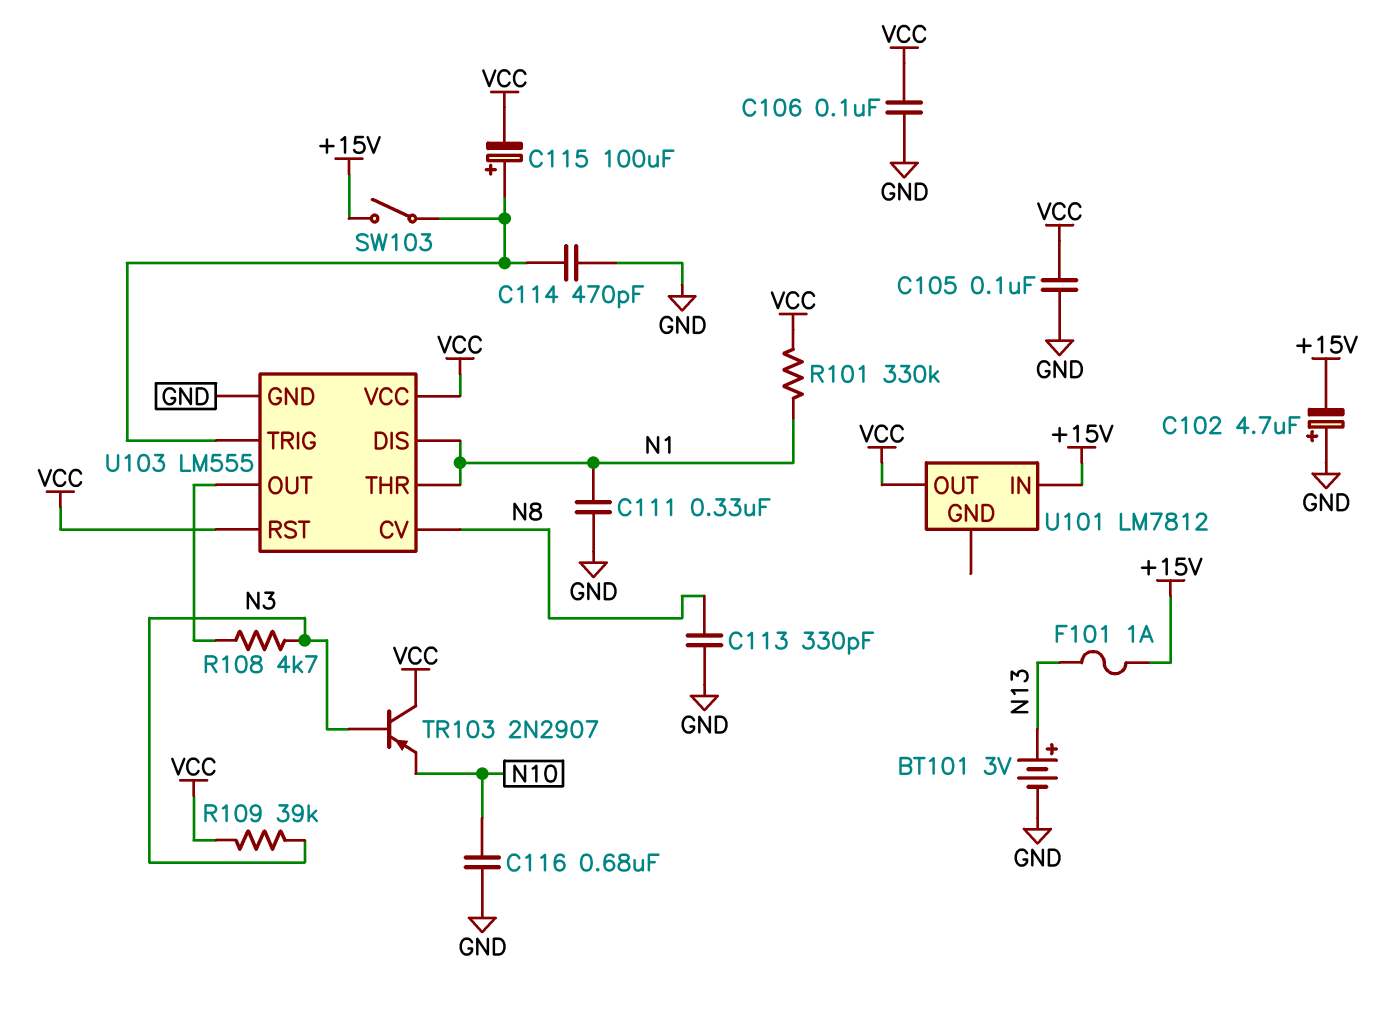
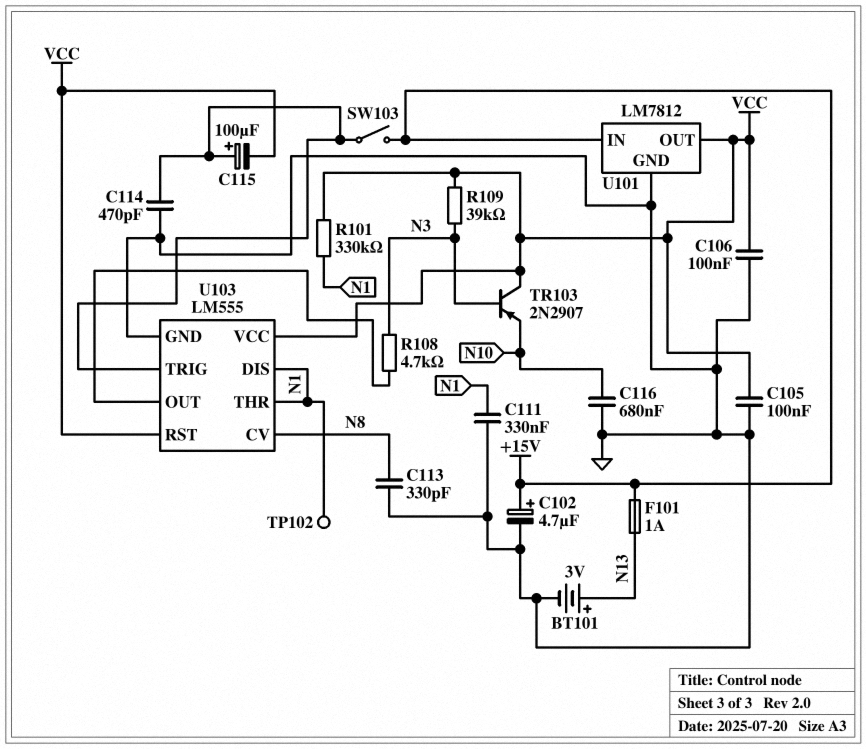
C102: 4.7uF (plus GND, minus +15V) -> 4.7uF (plus +15V, minus GND)
TP102: none -> test point (N1)
U101 pin GND: none -> GND

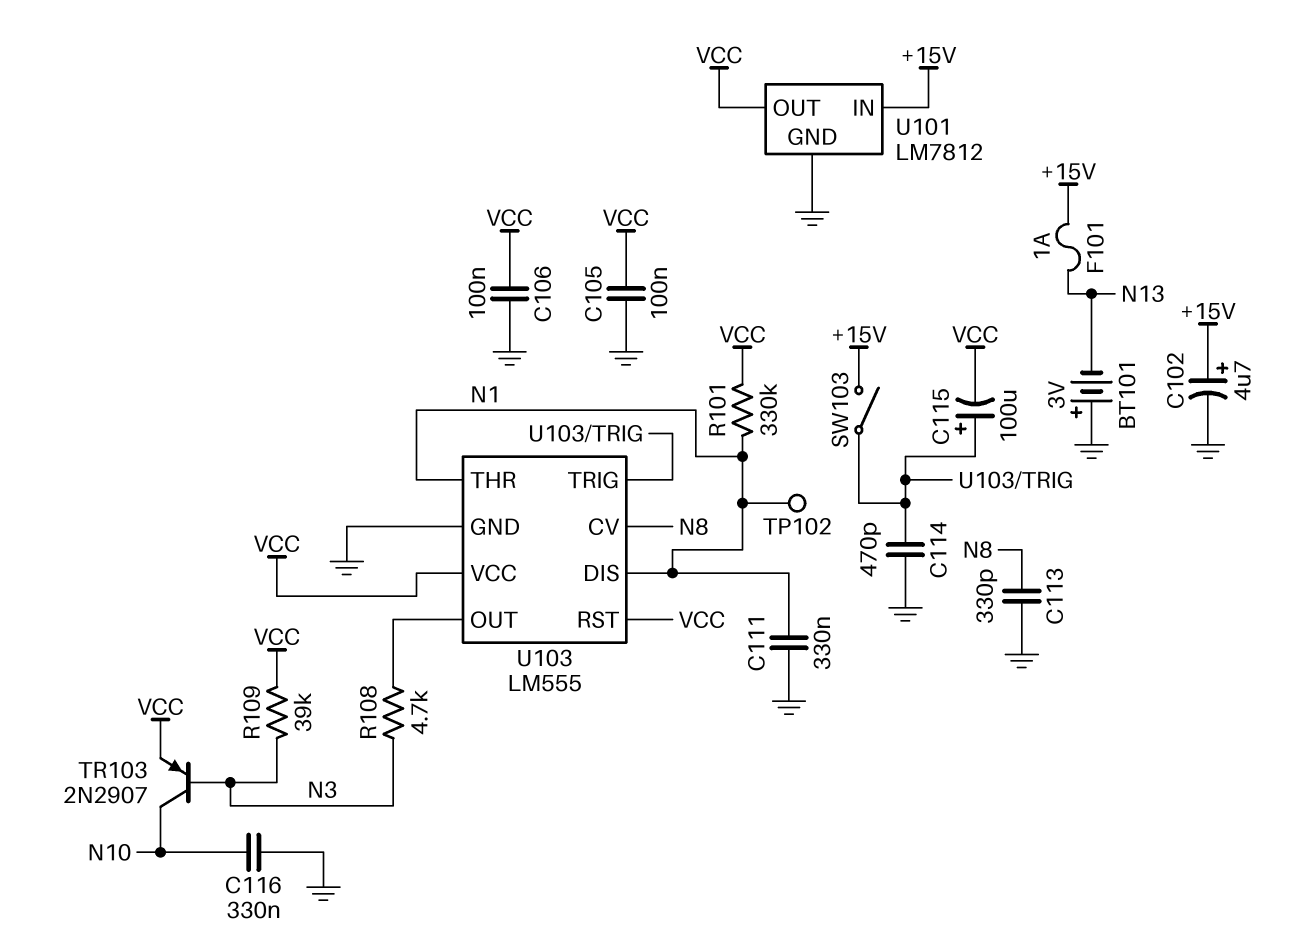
BT101: 3V (plus N13, minus GND) -> 3V (plus GND, minus N13)
C116: 680nF (GND, N10) -> 330nF (GND, N10)
TR103: PNP 2N2907 (B N3, C VCC, E N10) -> PNP 2N2907 (B N3, C N10, E VCC)

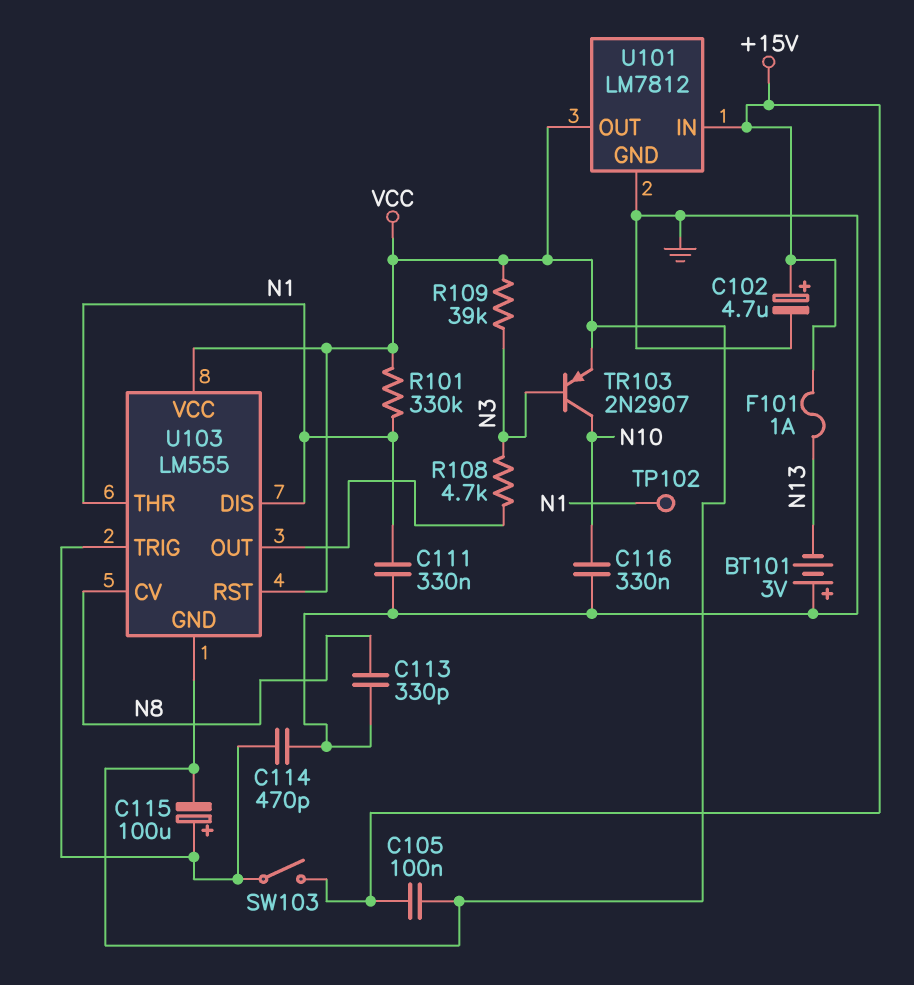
C105: 100nF (GND, VCC) -> 100nF (+15V, VCC)
C106: 100nF (GND, VCC) -> none
U103 pin GND: GND -> VCC

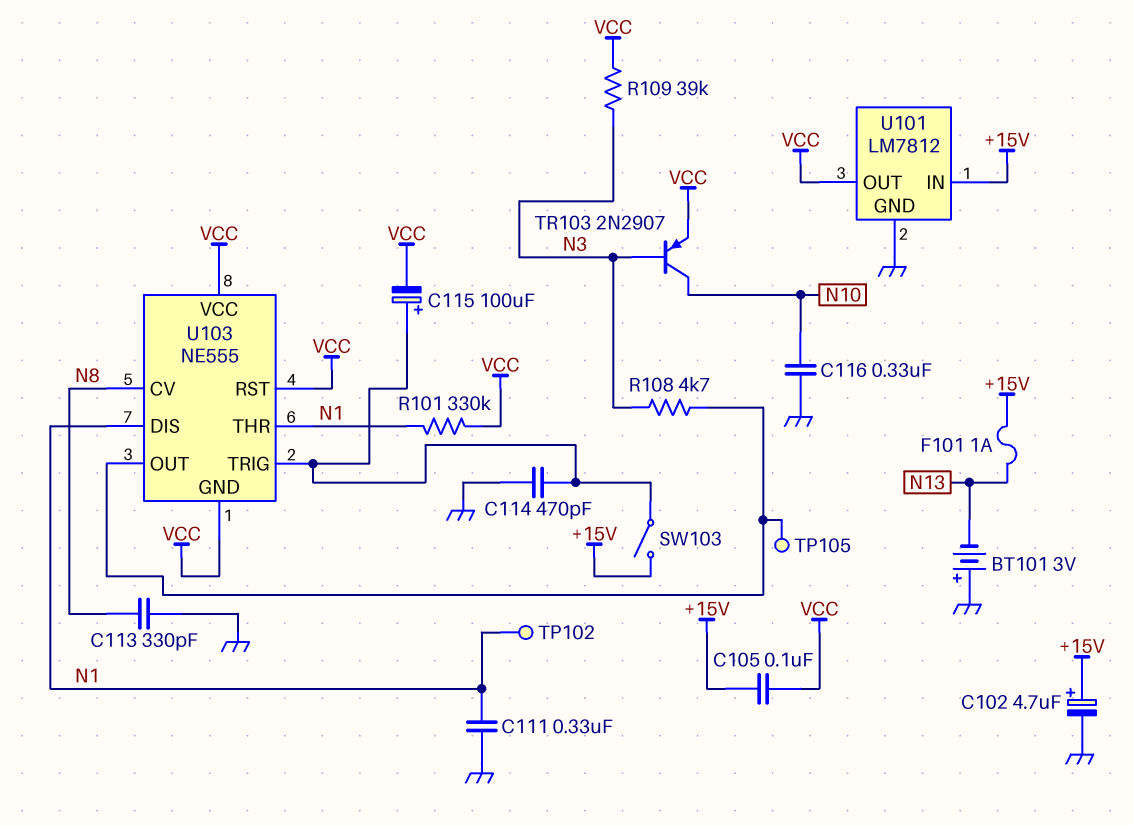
TP105: none -> test point (U103/OUT)
U103: LM555 -> NE555

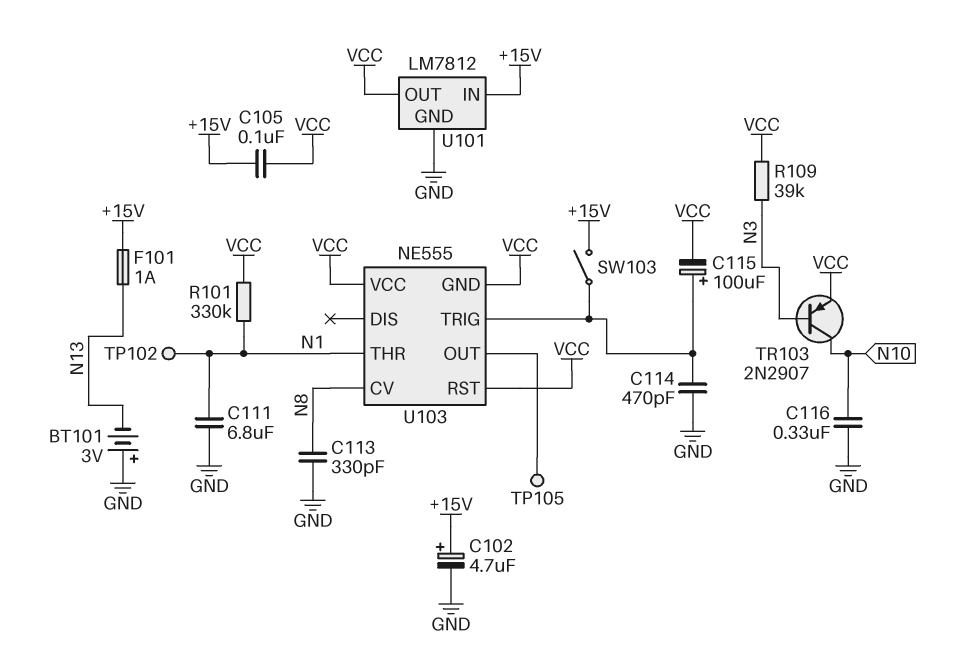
C111: 330nF (GND, N1) -> 6.8uF (GND, N1)
R108: 4.7k (N3, U103/OUT) -> none
U103 pin DIS: N1 -> none

